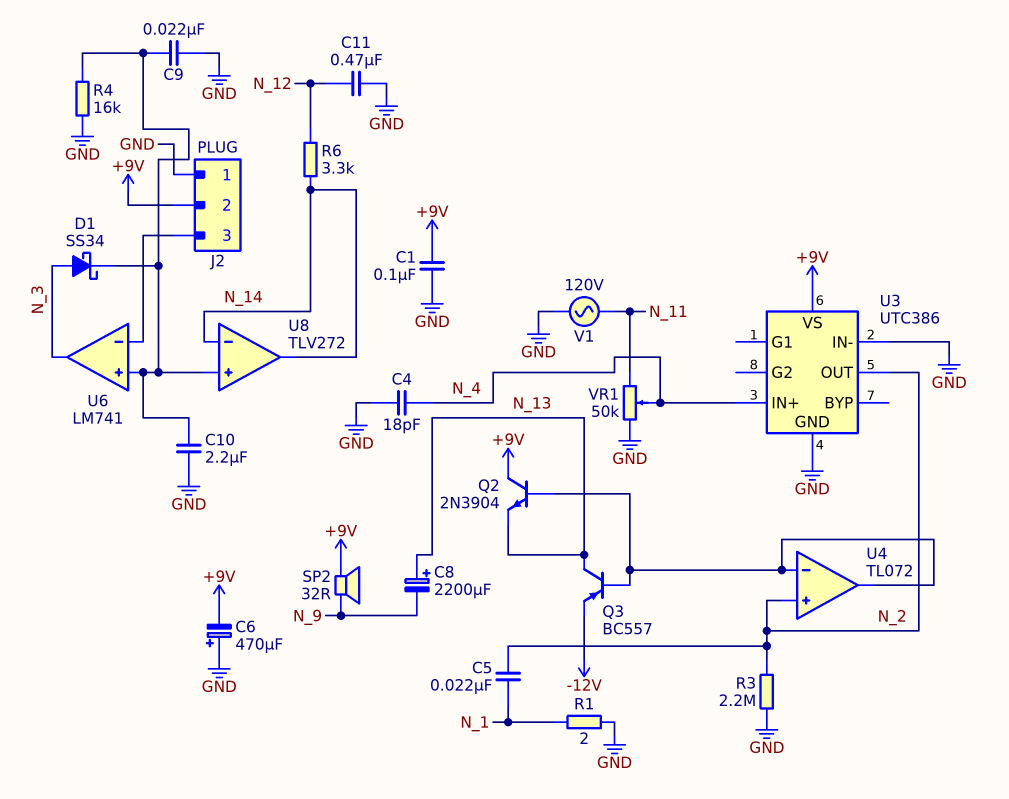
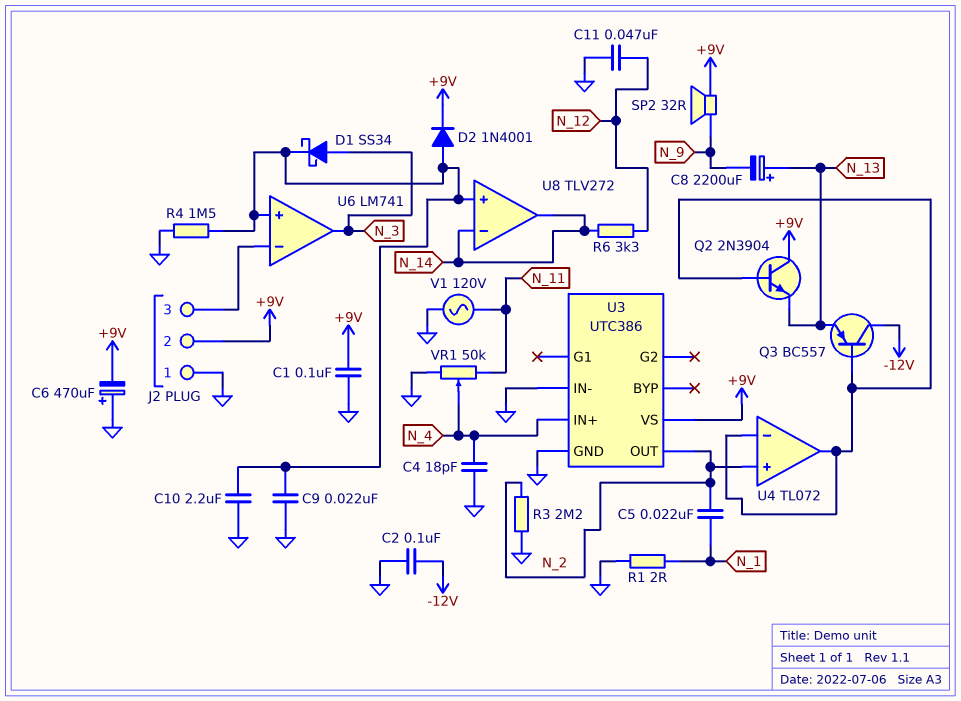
C2: none -> 100nF (-12V, GND)
C11: 470nF (GND, N_12) -> 47nF (GND, N_12)
D2: none -> diode 1N4001 (A U6/in+, K +9V)
Q3: PNP BC557 (B U4/in-, C N_13, E -12V) -> PNP BC557 (B U4/in-, C -12V, E N_13)
R4: 16k (GND, U6/in+) -> 1.5M (GND, U6/in+)

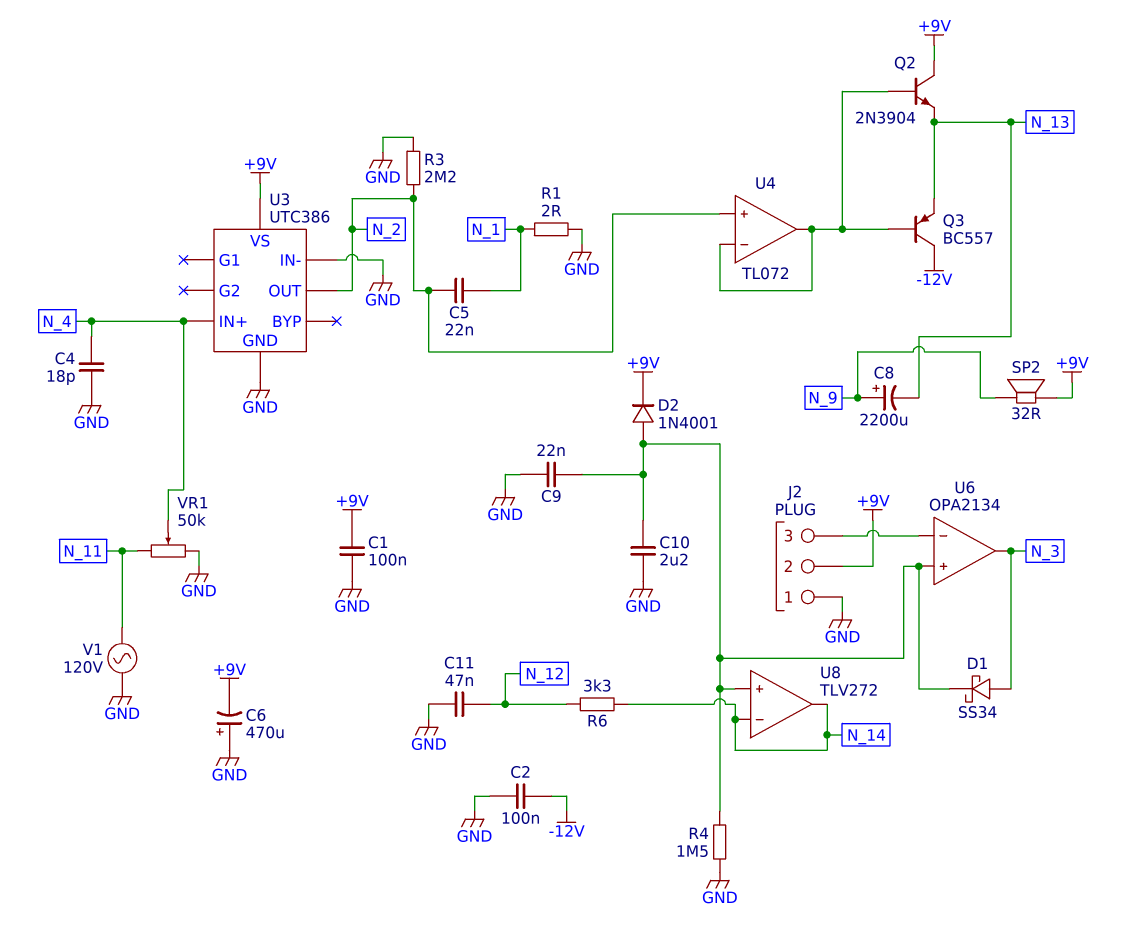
C8: 2200uF (plus N_13, minus N_9) -> 2200uF (plus N_9, minus N_13)
U6: LM741 -> OPA2134

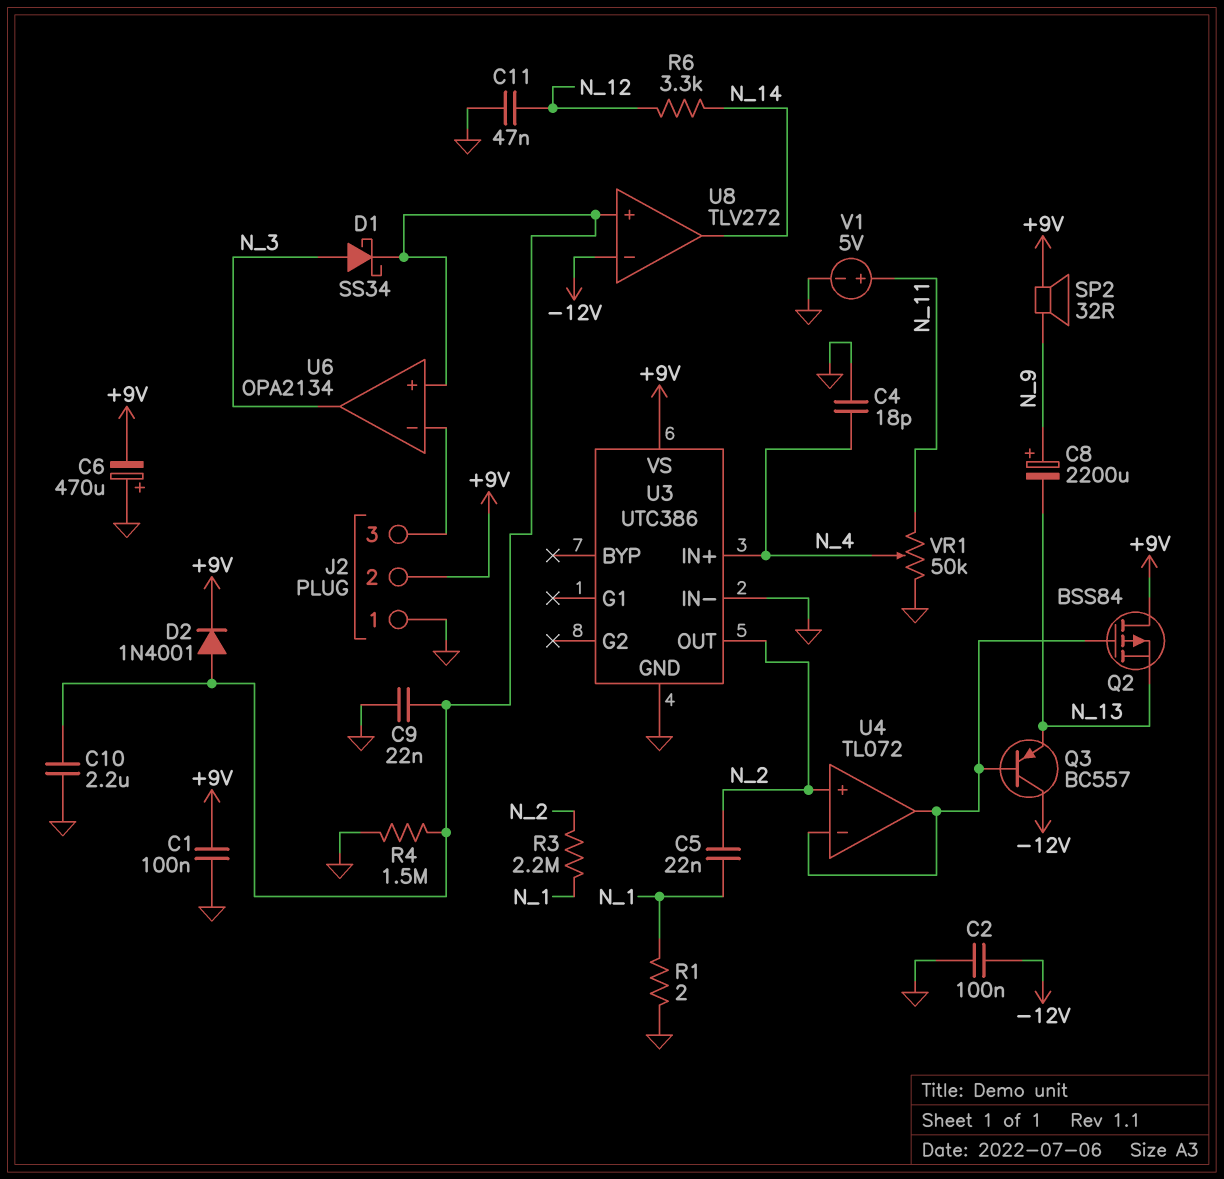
Q2: NPN 2N3904 (B U4/in-, C +9V, E N_13) -> PMOS BSS84 (G U4/in-, D +9V, S N_13)
R3: 2.2M (GND, N_2) -> 2.2M (N_1, N_2)
U8 pin in-: N_14 -> -12V
V1: AC 120V (GND, N_11) -> 5V (plus N_11, minus GND)

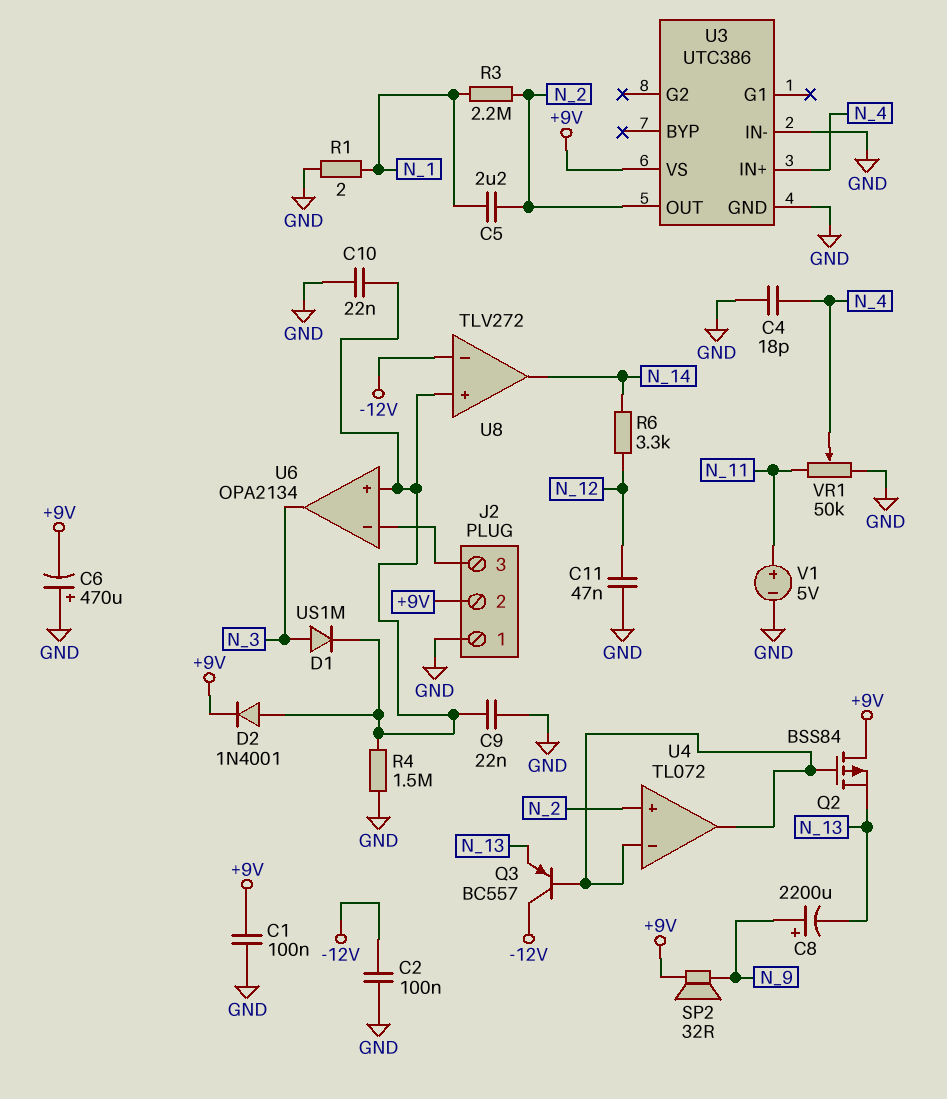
C5: 22nF (N_1, N_2) -> 2.2uF (N_1, N_2)
C10: 2.2uF (GND, U6/in+) -> 22nF (GND, U6/in+)
D1: schottky SS34 (A N_3, K U6/in+) -> diode US1M (A N_3, K U6/in+)

